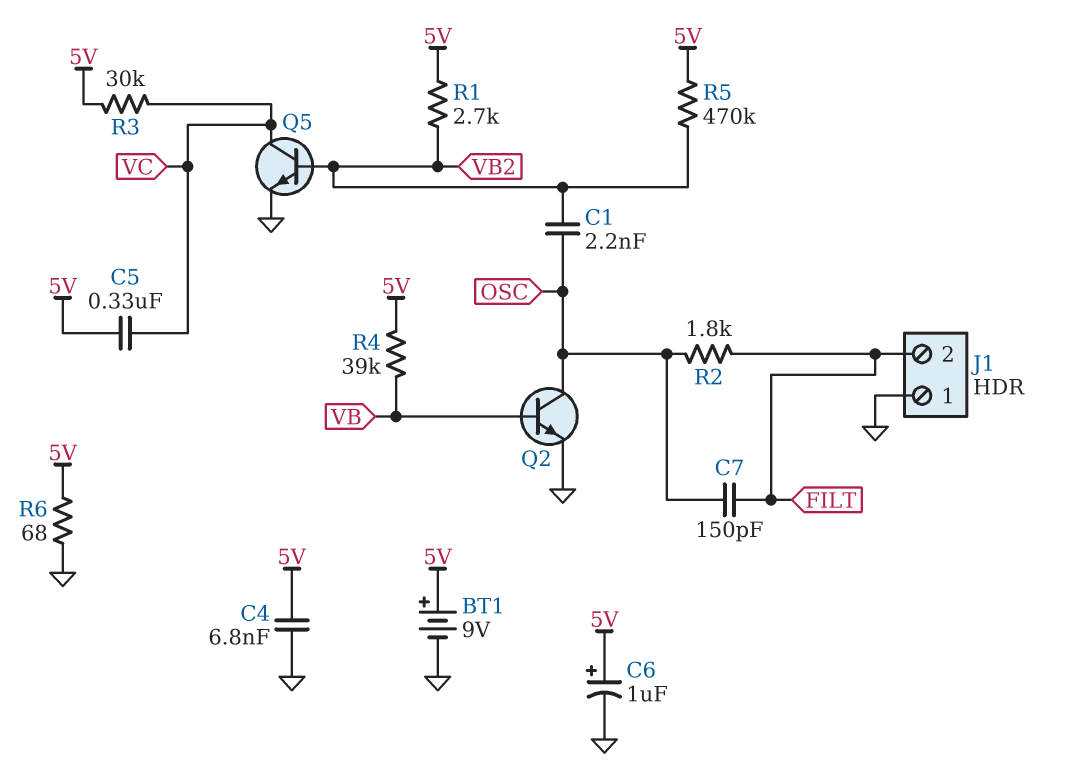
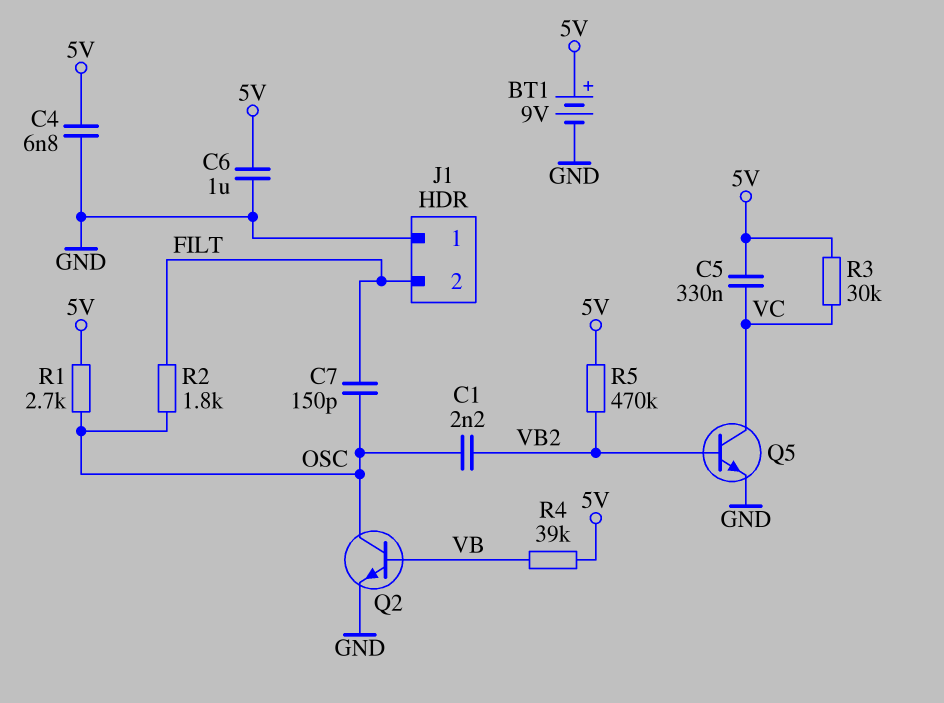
C6: 1uF (plus 5V, minus GND) -> 1uF (5V, GND)
R1: 2.7k (5V, VB2) -> 2.7k (5V, OSC)
R6: 68 (5V, GND) -> none

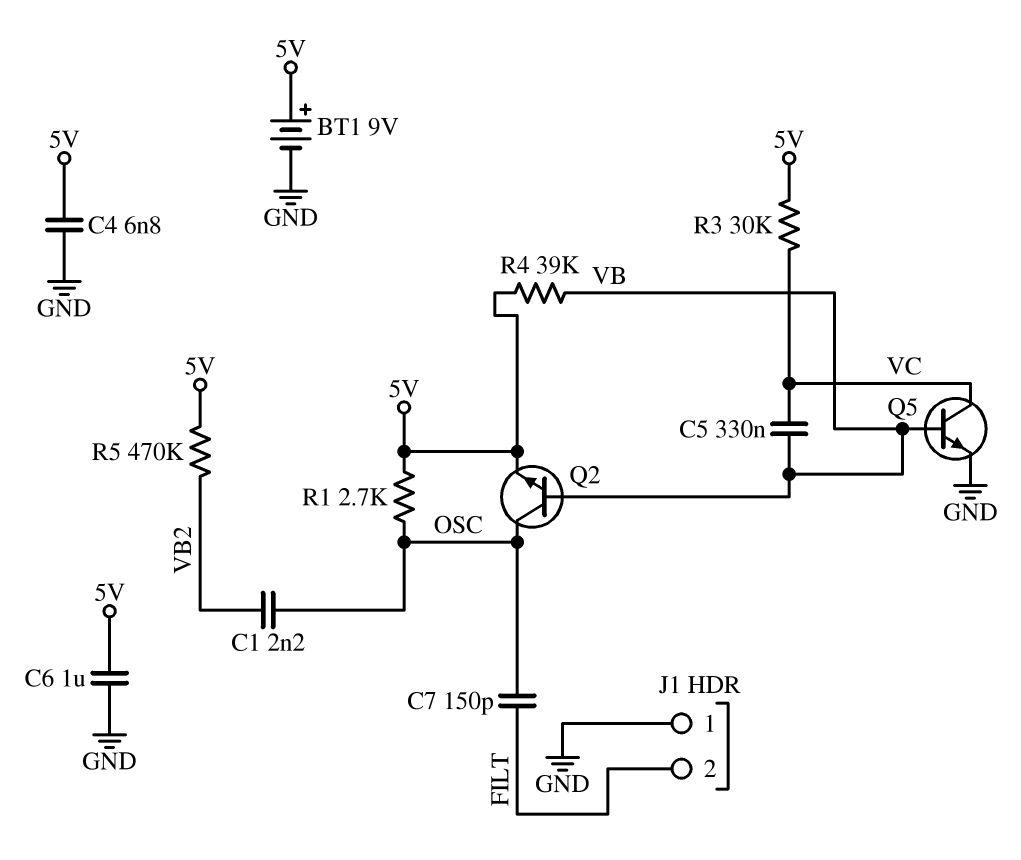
C5: 330nF (5V, VC) -> 330nF (VB, VC)
Q2: NPN (B VB, C OSC, E GND) -> NPN (B VB, C OSC, E 5V)
Q5: NPN (B VB2, C VC, E GND) -> NPN (B VB, C VC, E GND)
R2: 1.8k (FILT, OSC) -> none

